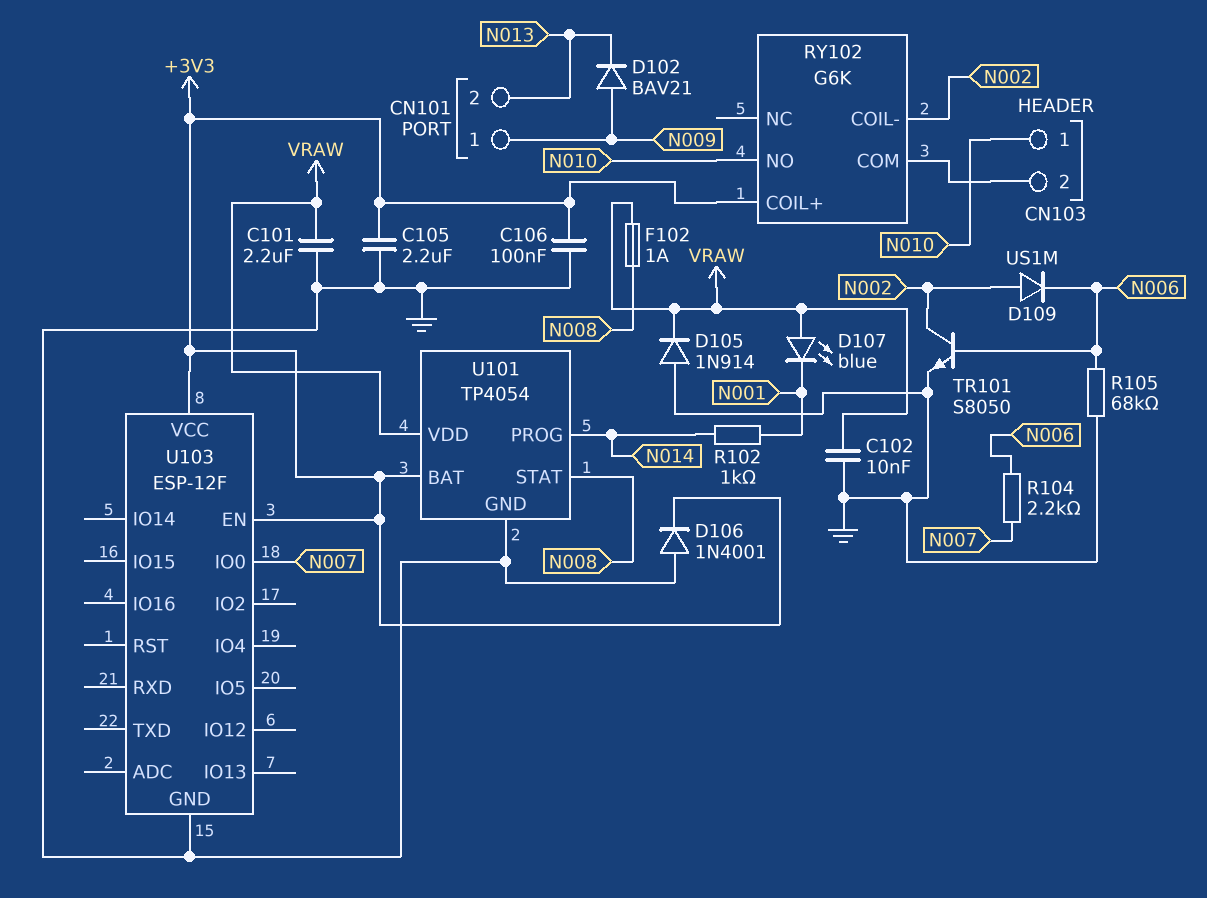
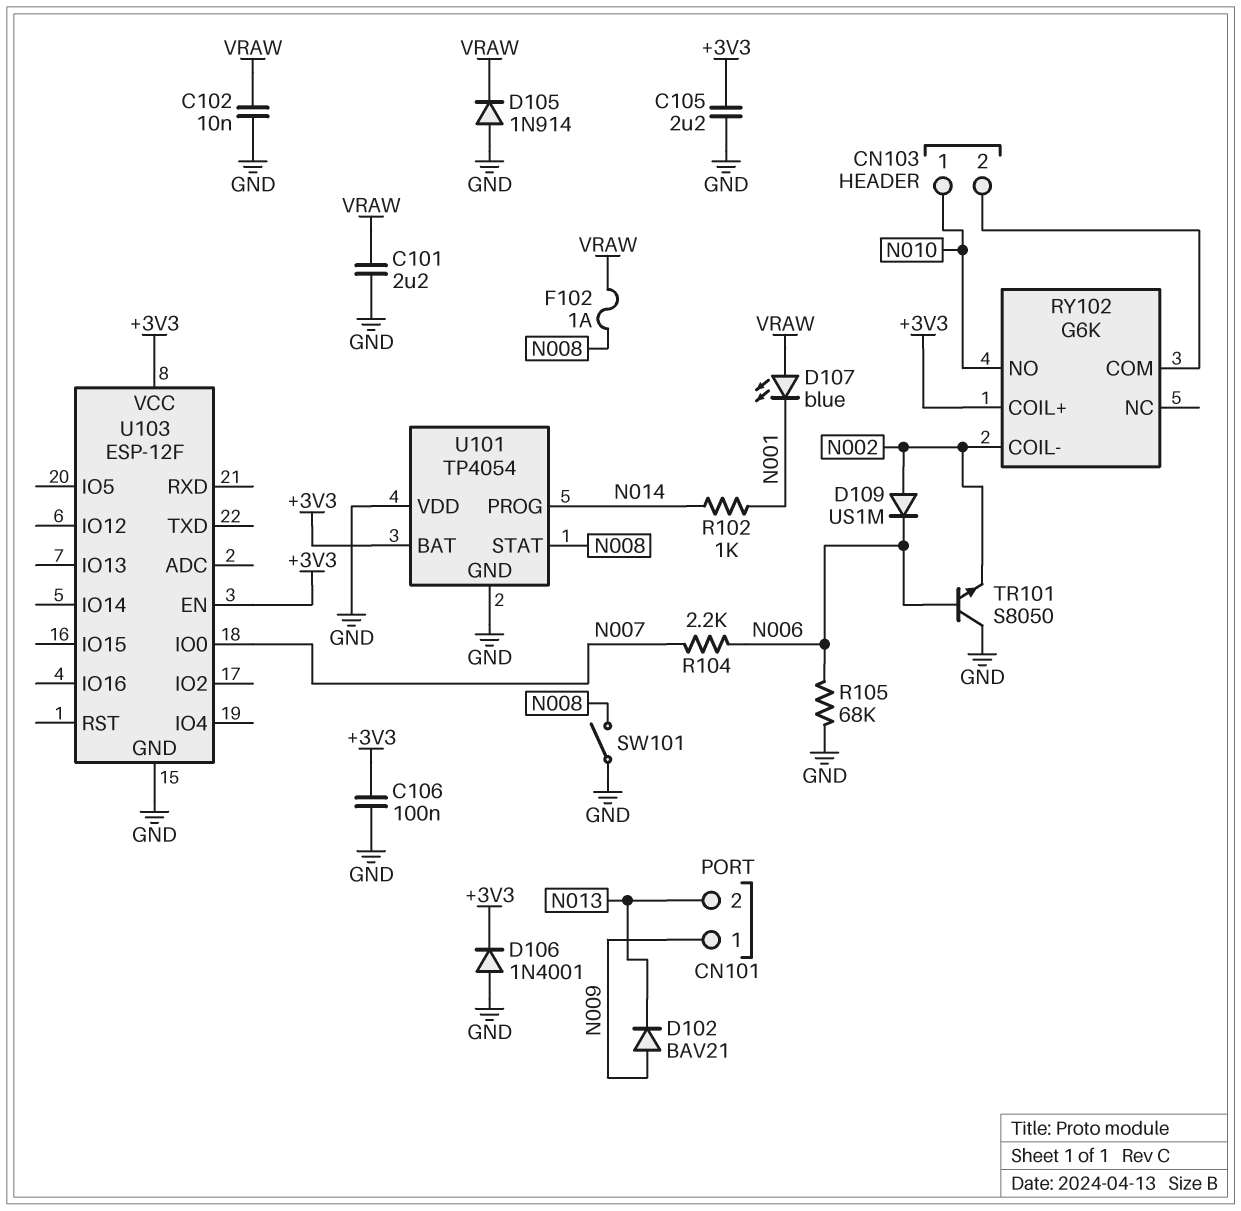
SW101: none -> switch (GND, N008)
TR101: NPN S8050 (B N006, C N002, E GND) -> NPN S8050 (B N006, C GND, E N002)
U101 pin VDD: VRAW -> GND

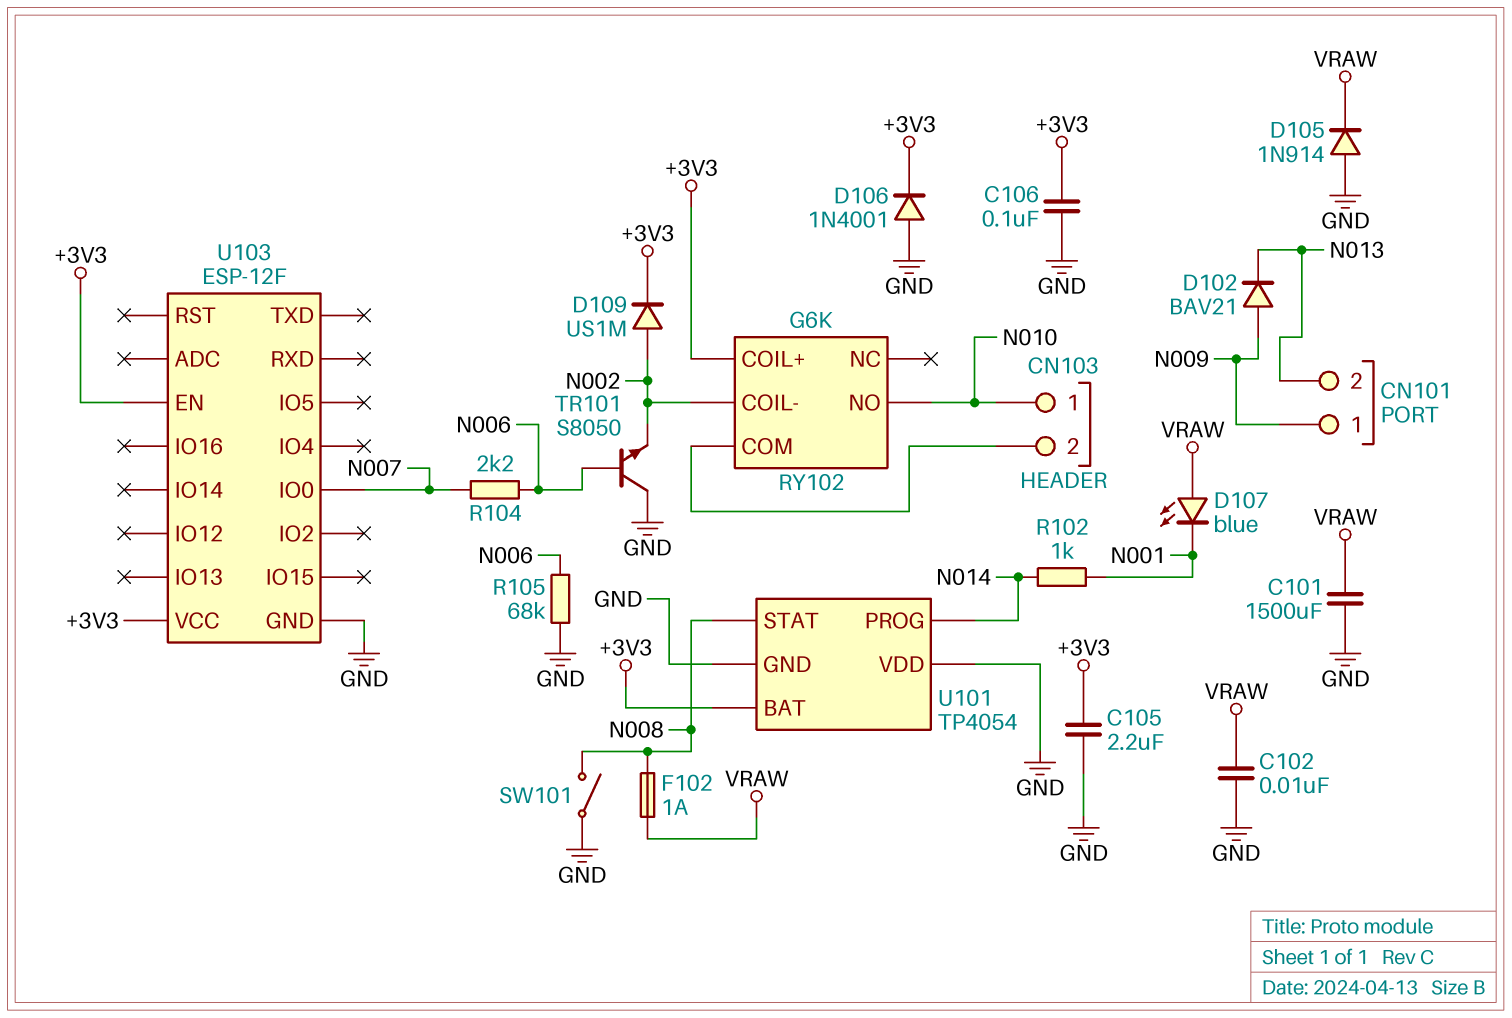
C101: 2.2uF (GND, VRAW) -> 1500uF (GND, VRAW)
D109: diode US1M (A N002, K N006) -> diode US1M (A N002, K +3V3)

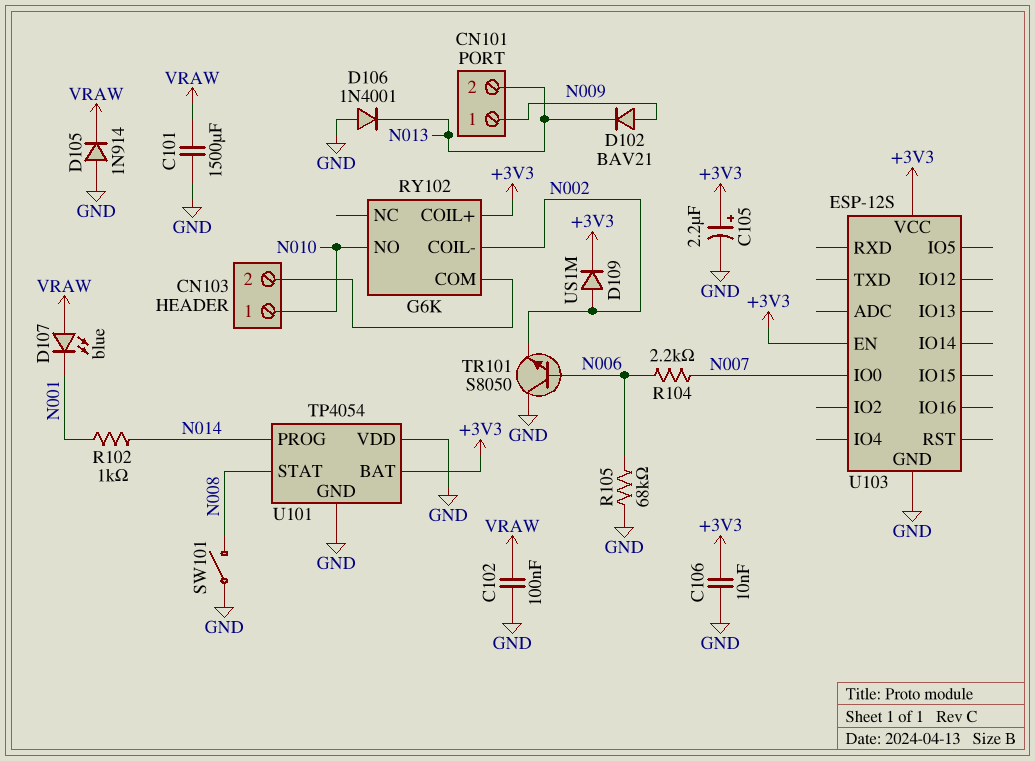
C102: 10nF (GND, VRAW) -> 100nF (GND, VRAW)
C105: 2.2uF (+3V3, GND) -> 2.2uF (plus +3V3, minus GND)
C106: 100nF (+3V3, GND) -> 10nF (+3V3, GND)
D106: diode 1N4001 (A GND, K +3V3) -> diode 1N4001 (A GND, K N013)
F102: 1A (N008, VRAW) -> none
U103: ESP-12F -> ESP-12S

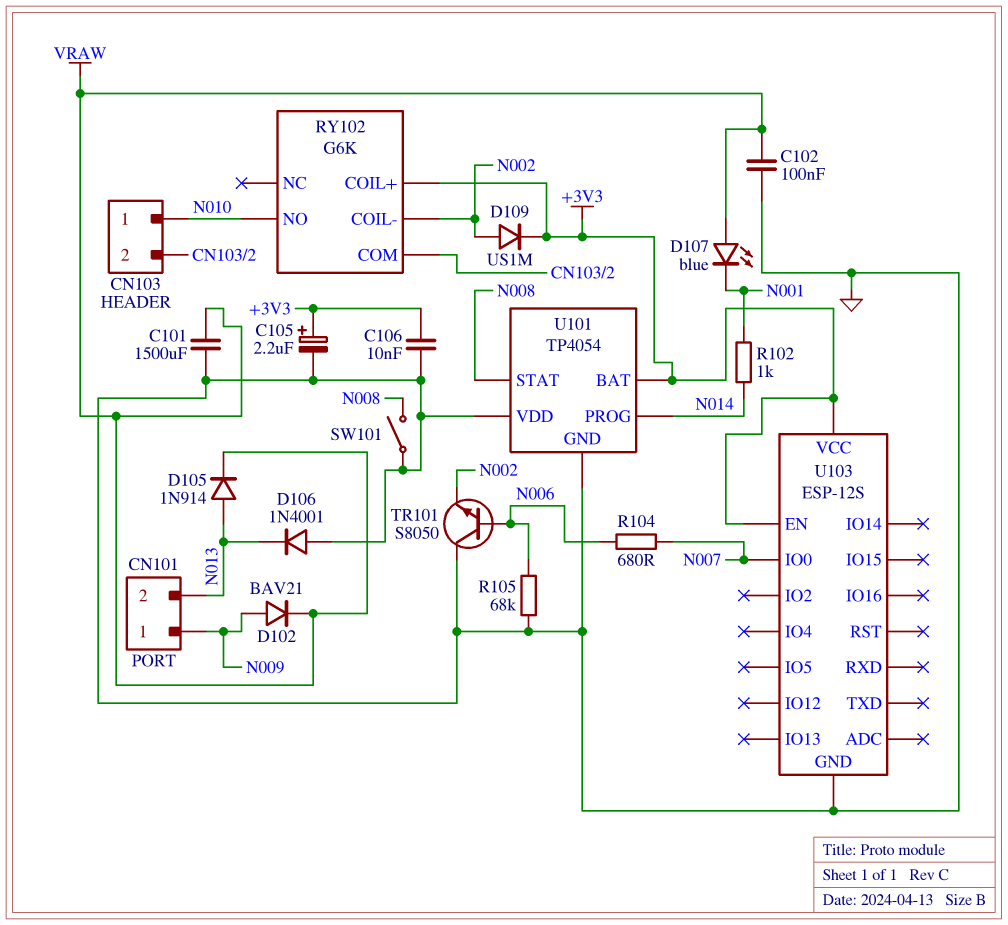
D102: diode BAV21 (A N009, K N013) -> diode BAV21 (A N009, K VRAW)
D105: diode 1N914 (A GND, K VRAW) -> diode 1N914 (A N013, K VRAW)
R104: 2.2k (N006, N007) -> 680 (N006, N007)

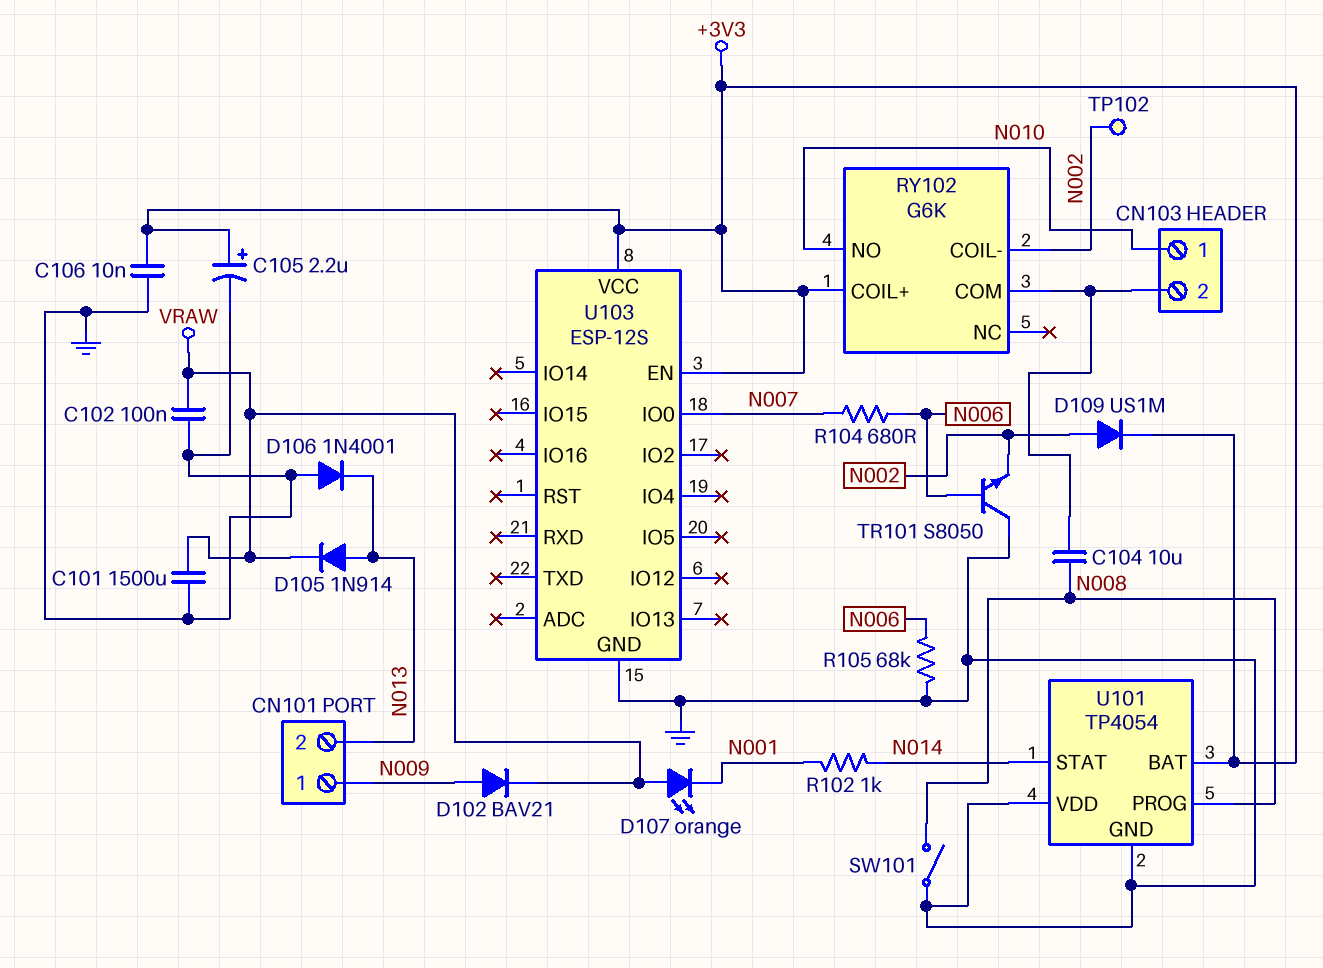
C104: none -> 10uF (CN103/2, N008)
D107: LED blue (A VRAW, K N001) -> LED orange (A VRAW, K N001)
TP102: none -> test point (N002)
U101 pin PROG: N014 -> N008
U101 pin STAT: N008 -> N014

